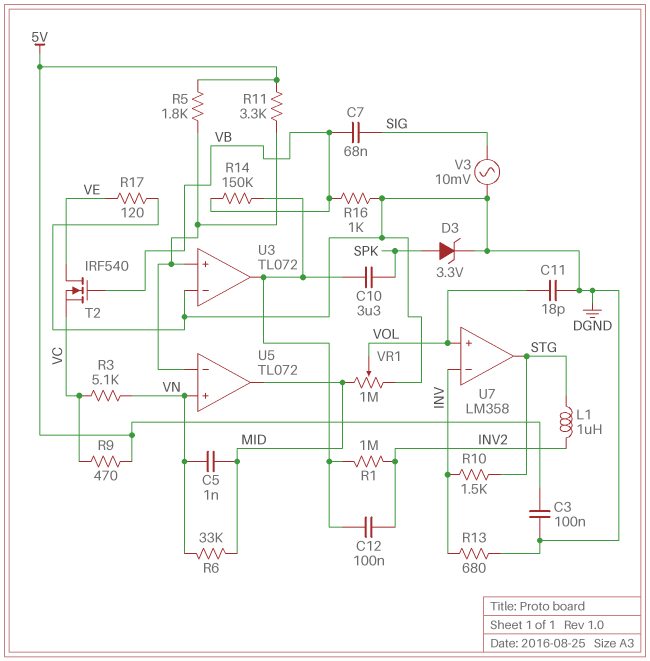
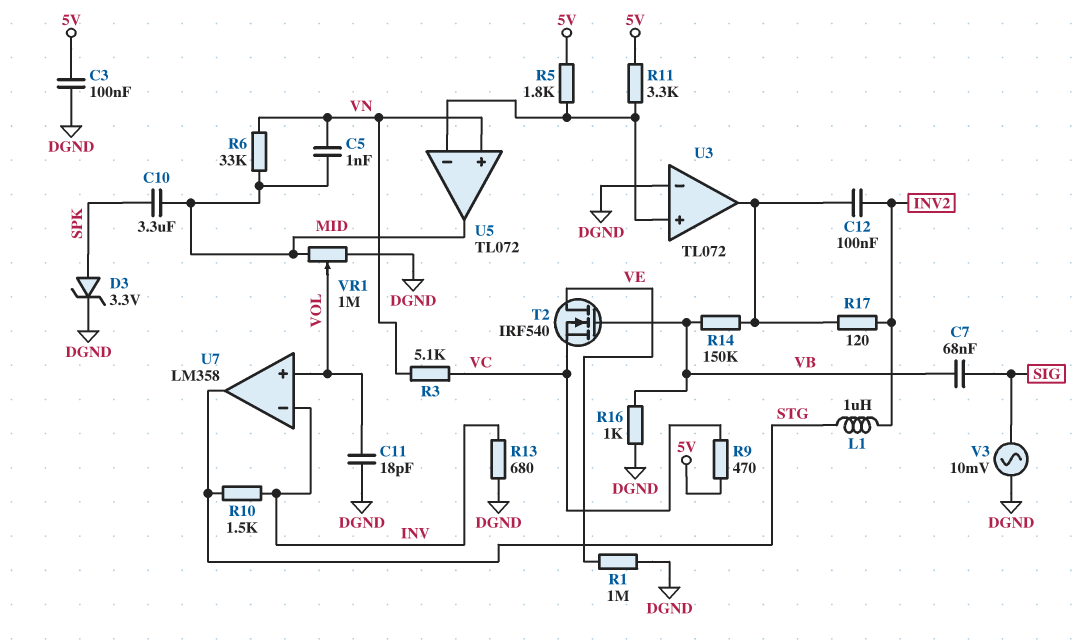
C10: 3.3uF (SPK, U3/out) -> 3.3uF (MID, SPK)
R1: 1M (INV2, U3/out) -> 1M (DGND, VE)
R17: 120 (DGND, VE) -> 120 (INV2, U3/out)

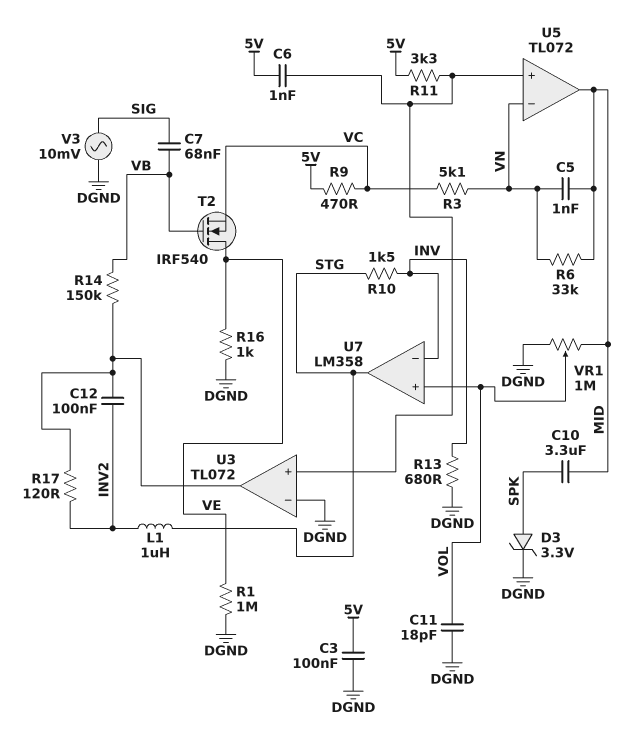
C6: none -> 1nF (5V, U3/in+)
R5: 1.8k (5V, U3/in+) -> none
R16: 1k (DGND, VB) -> 1k (DGND, VE)
U5 pin in+: VN -> U3/in+
U5 pin in-: U3/in+ -> VN

